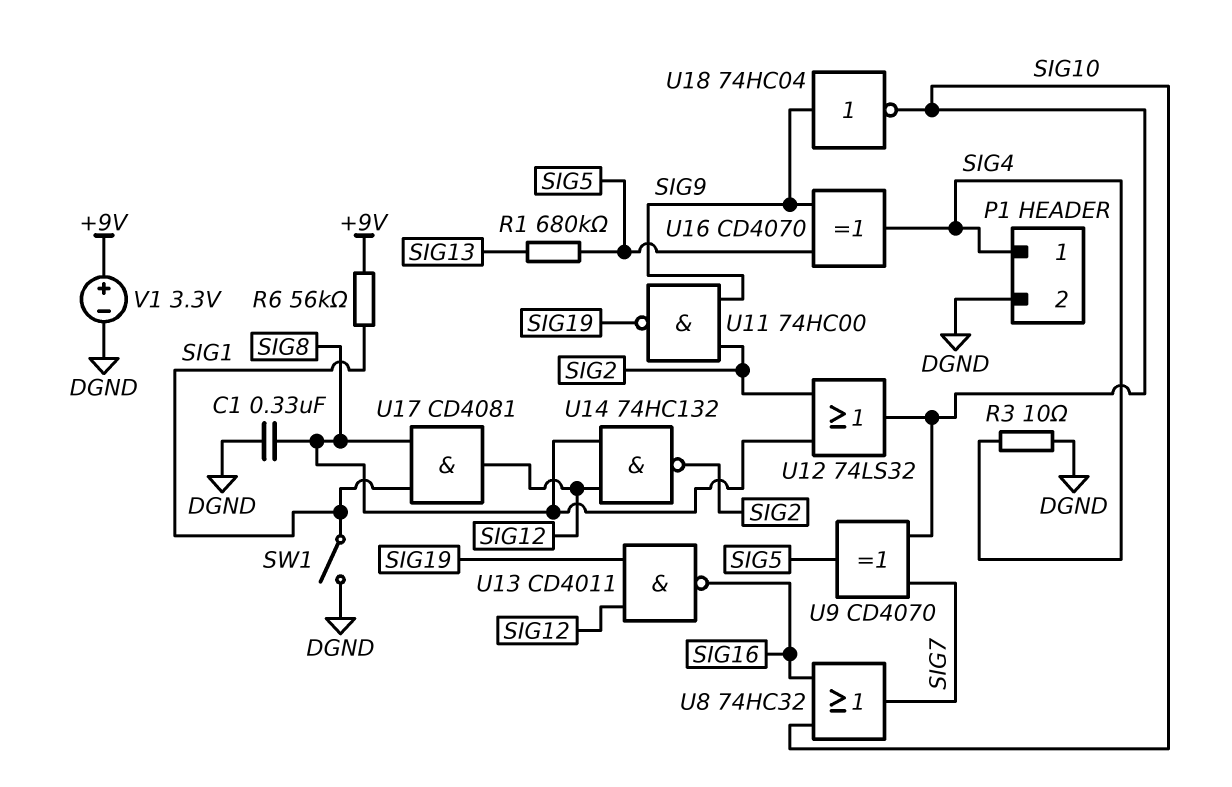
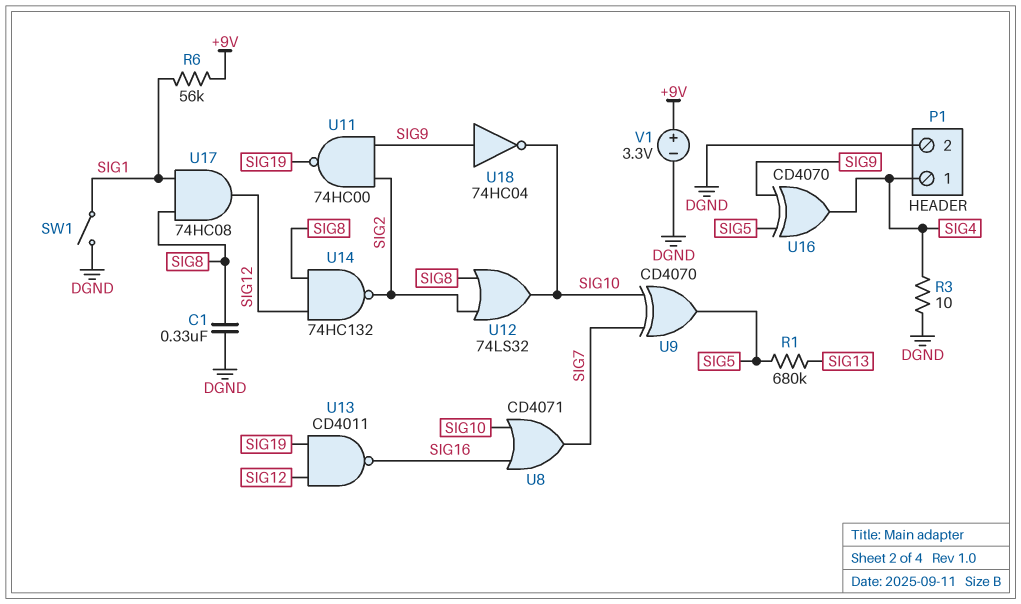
U8: OR 74HC32 (in SIG10, in SIG16, out SIG7) -> OR CD4071 (in SIG10, in SIG16, out SIG7)
U17: AND CD4081 (in SIG1, in SIG8, out SIG12) -> AND 74HC08 (in SIG1, in SIG8, out SIG12)

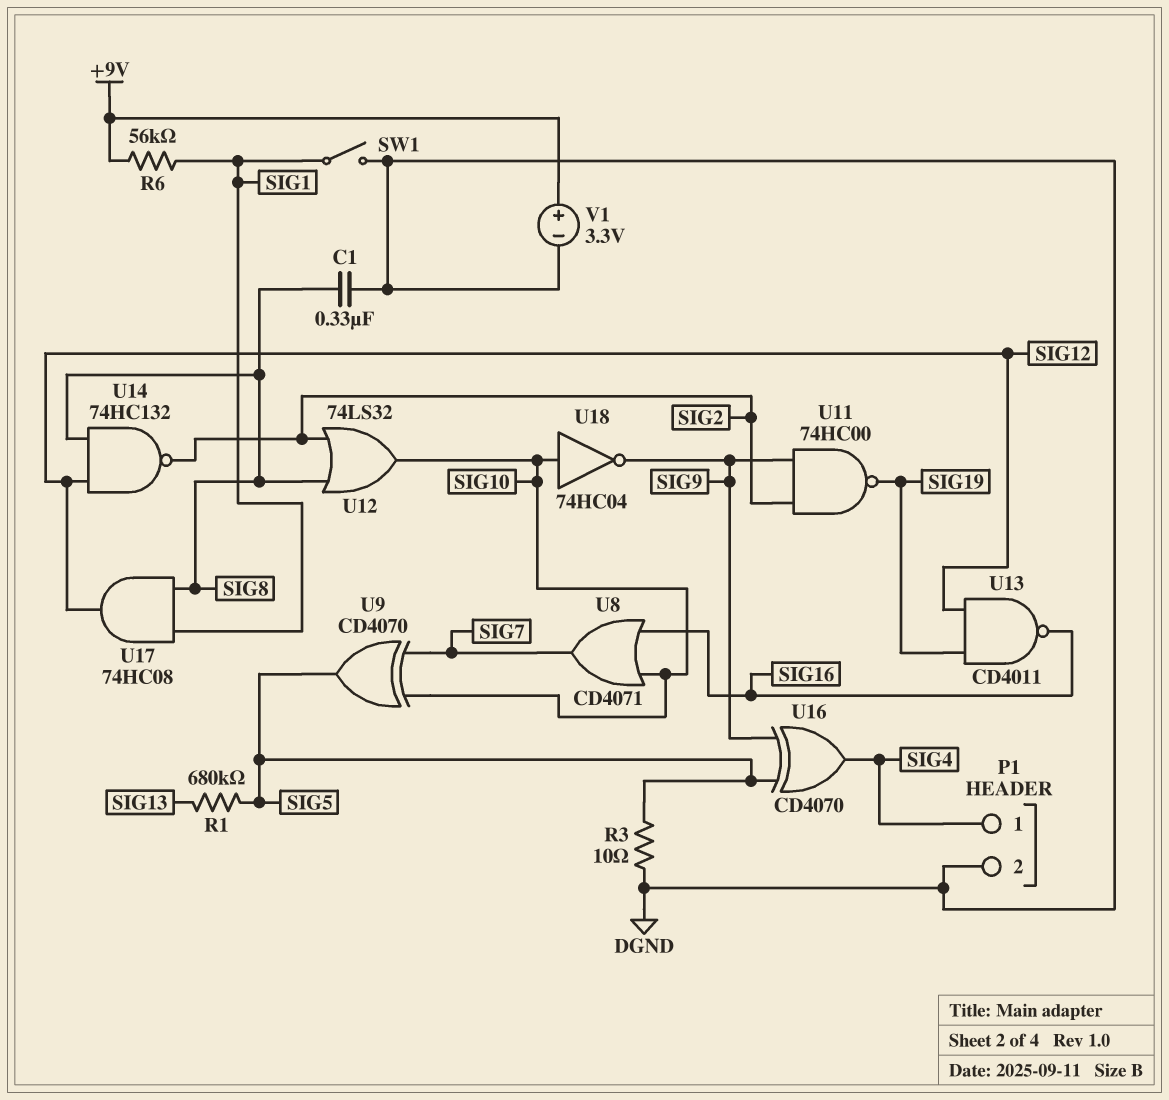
R3: 10 (DGND, SIG4) -> 10 (DGND, SIG5)
U18: NOT 74HC04 (in SIG9, out SIG10) -> NOT 74HC04 (in SIG10, out SIG9)

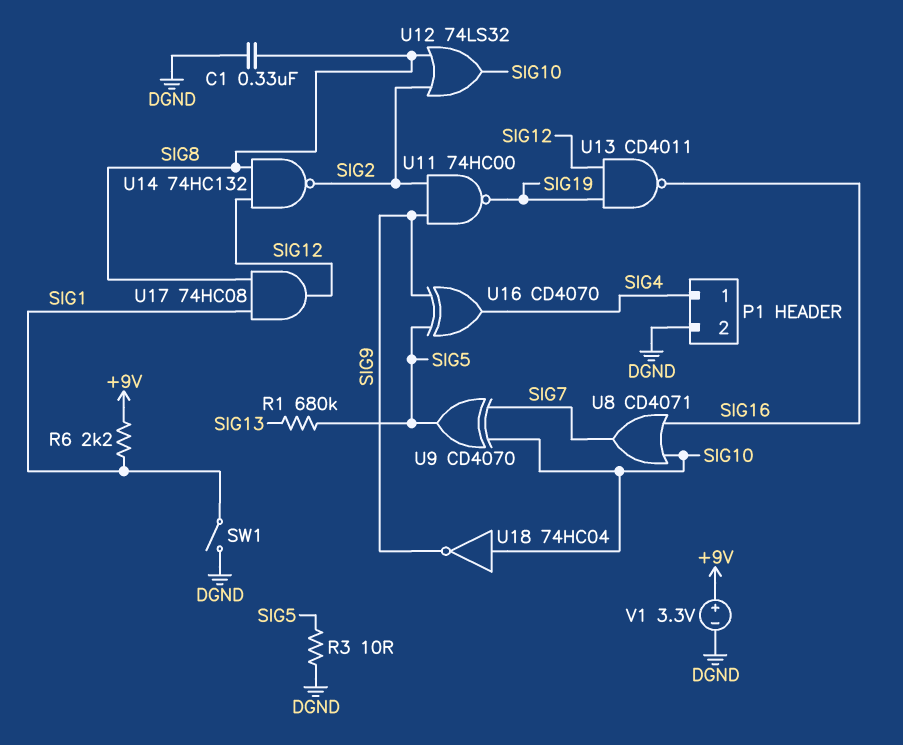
R6: 56k (+9V, SIG1) -> 2.2k (+9V, SIG1)

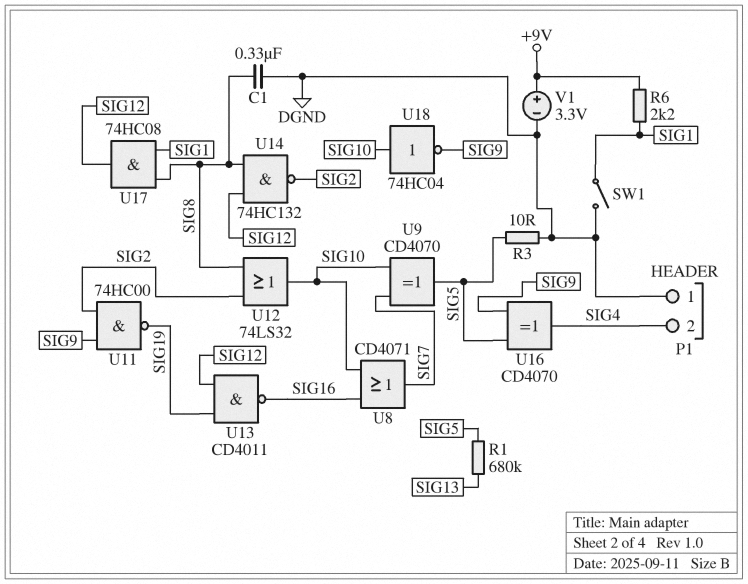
P1 pin 1: SIG4 -> DGND
P1 pin 2: DGND -> SIG4

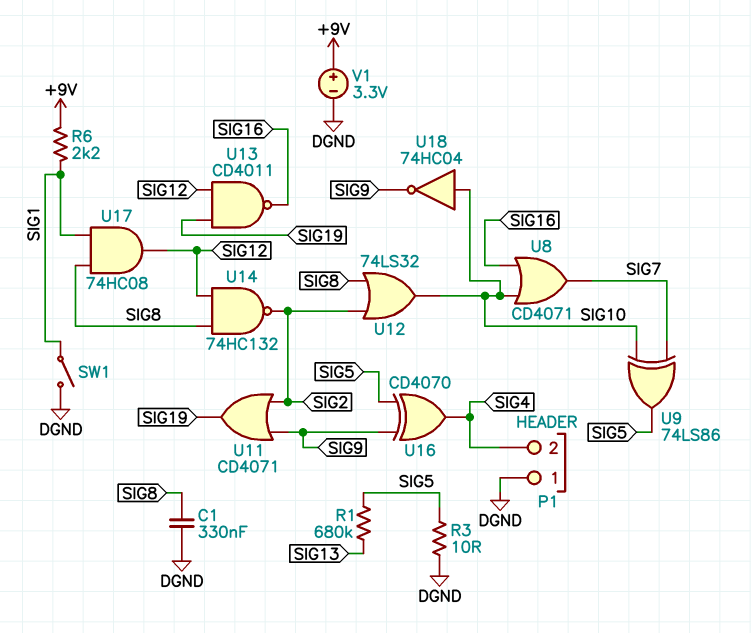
U9: XOR CD4070 (in SIG7, in SIG10, out SIG5) -> XOR 74LS86 (in SIG7, in SIG10, out SIG5)
U11: NAND 74HC00 (in SIG2, in SIG9, out SIG19) -> OR CD4071 (in SIG2, in SIG9, out SIG19)

